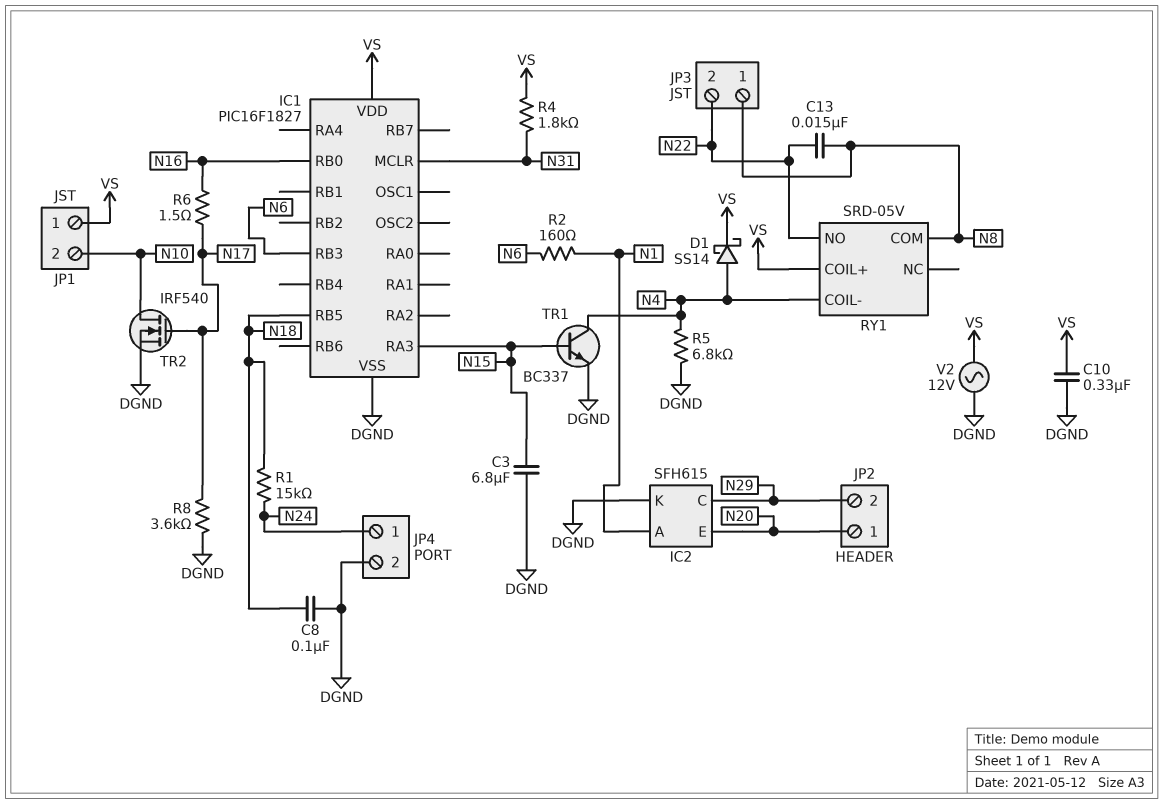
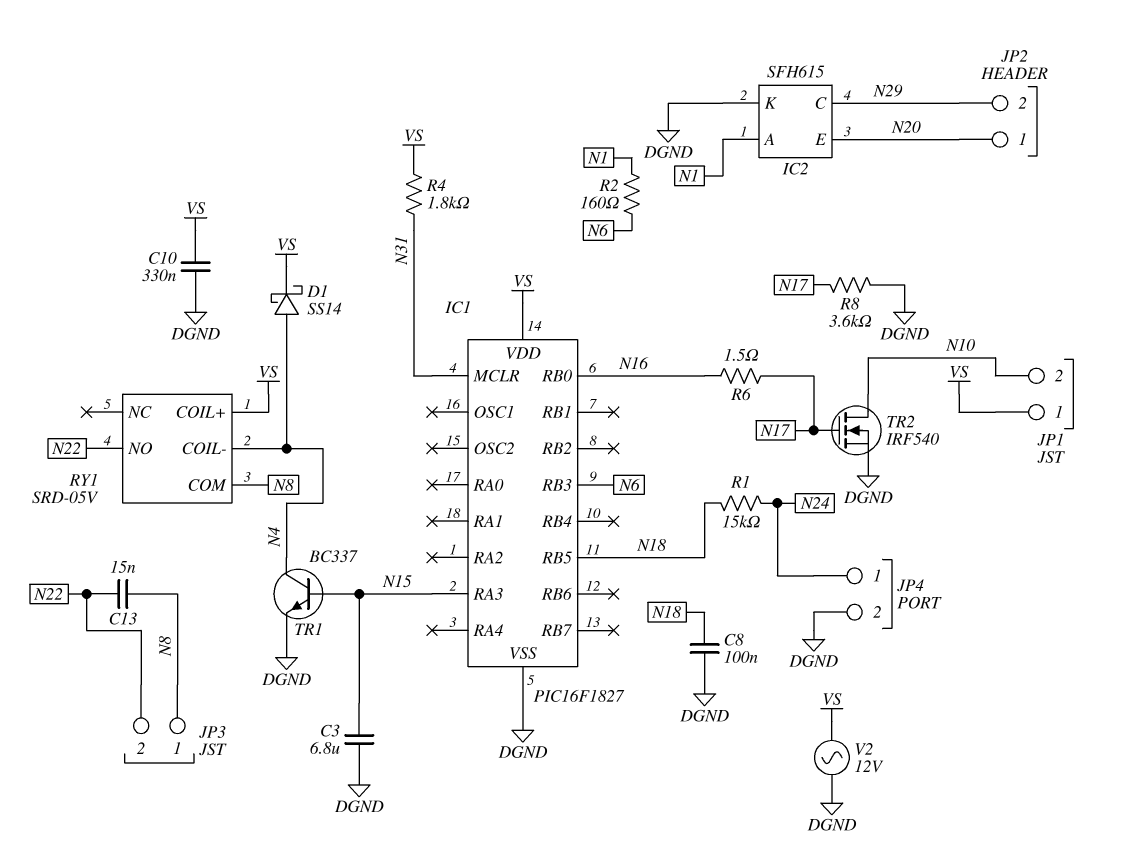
R5: 6.8k (DGND, N4) -> none

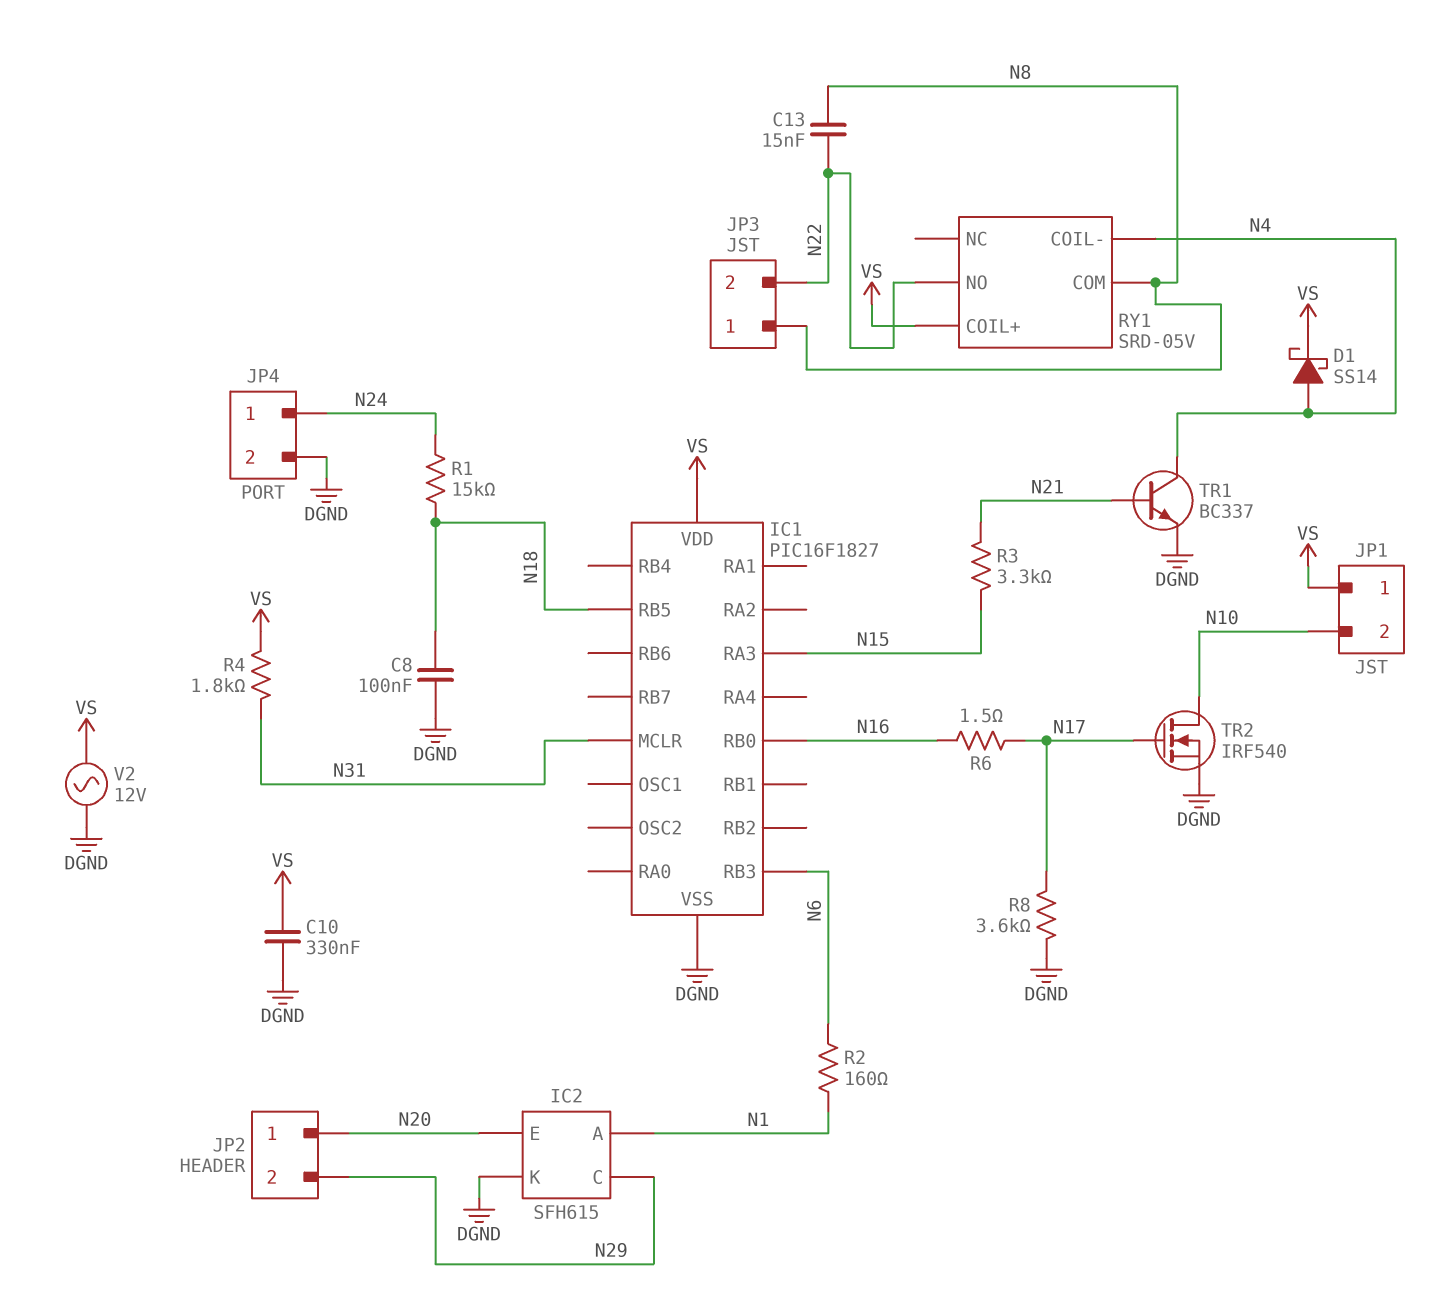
C3: 6.8uF (DGND, N15) -> none
R3: none -> 3.3k (N15, N21)
TR1: NPN BC337 (B N15, C N4, E DGND) -> NPN BC337 (B N21, C N4, E DGND)

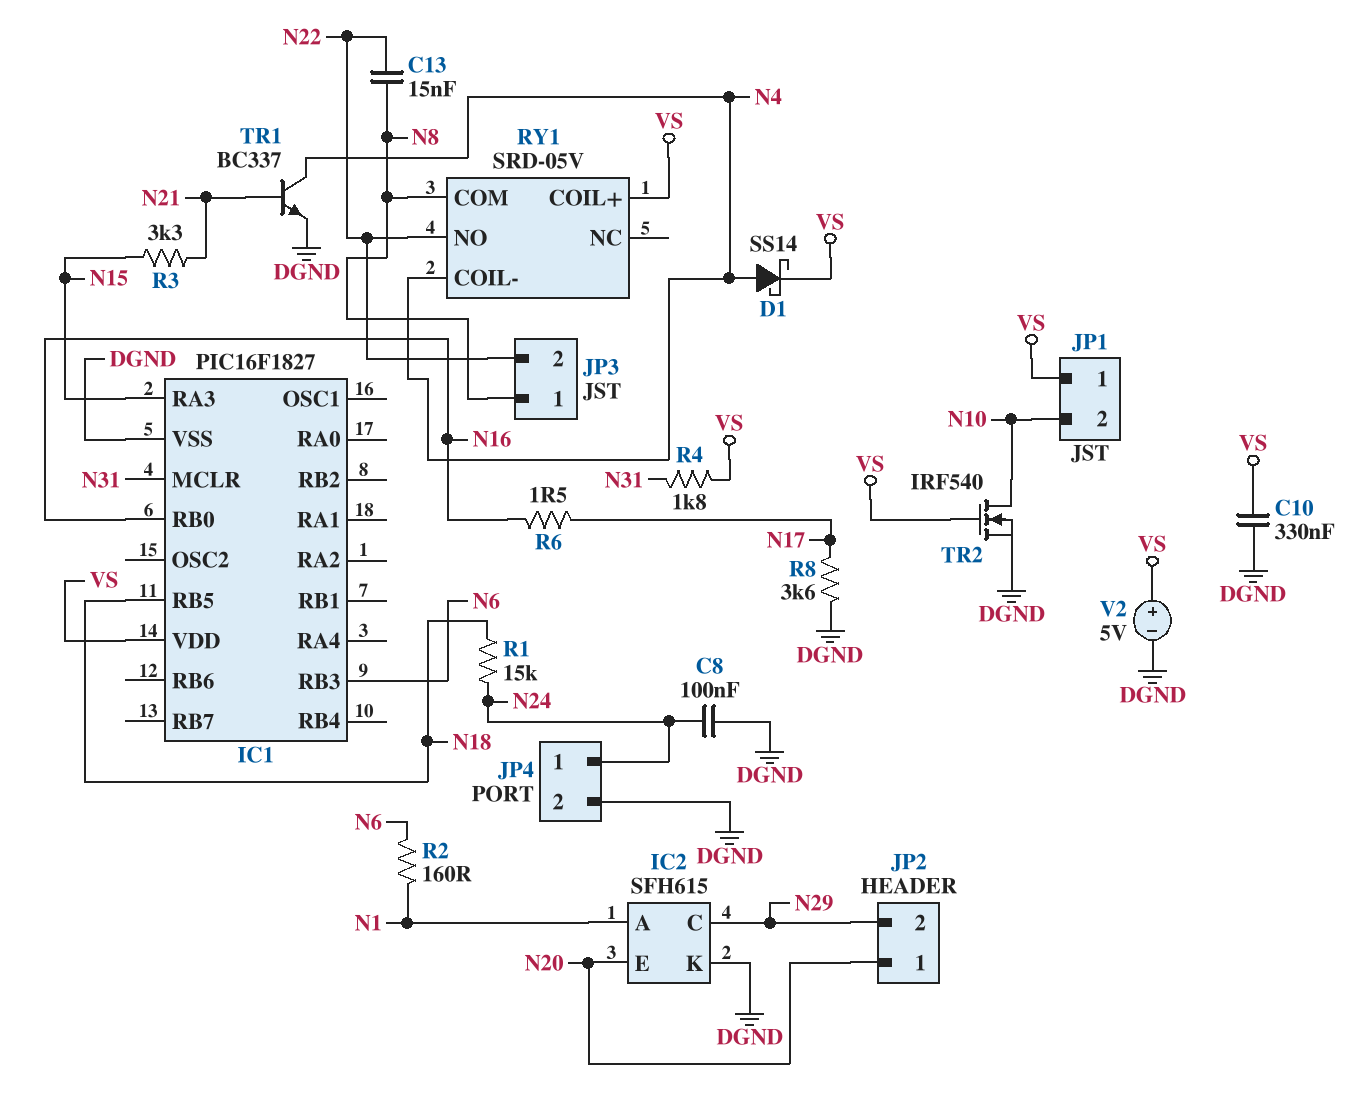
C8: 100nF (DGND, N18) -> 100nF (DGND, N24)
TR2: NMOS IRF540 (G N17, D N10, S DGND) -> NMOS IRF540 (G VS, D N10, S DGND)
V2: AC 12V (DGND, VS) -> 5V (plus VS, minus DGND)

